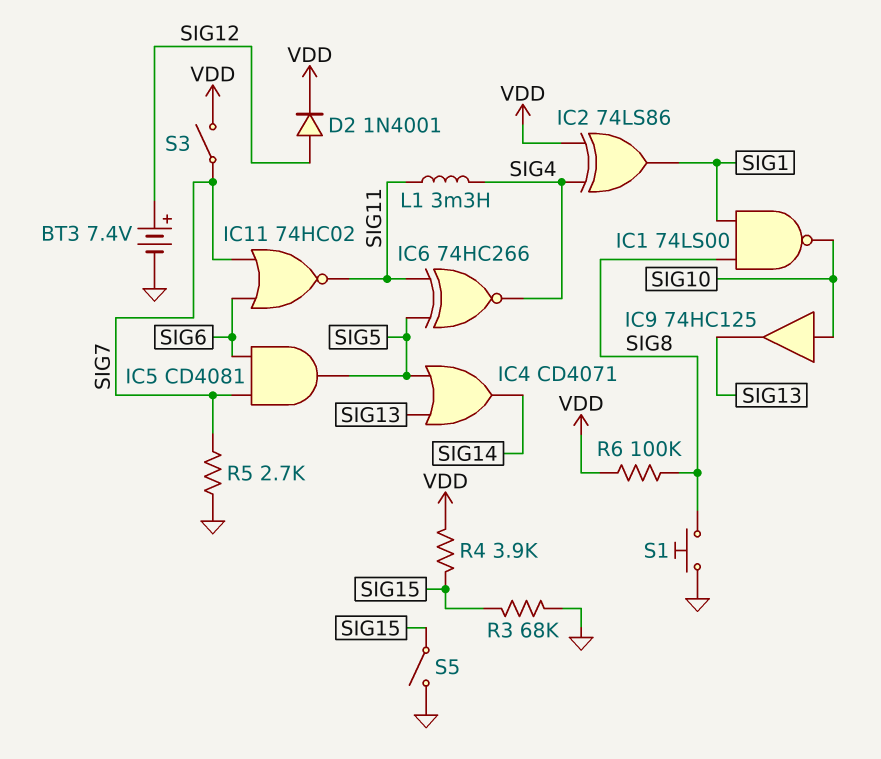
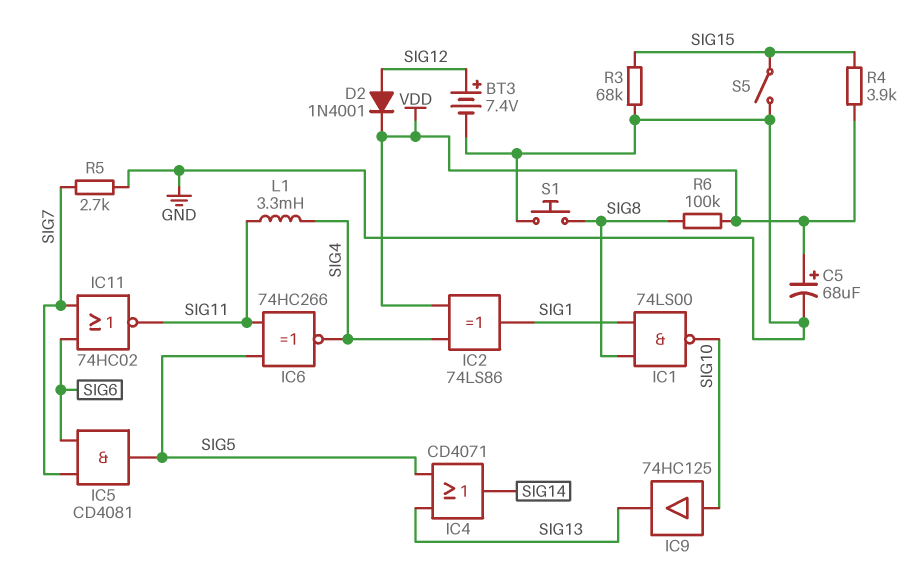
C5: none -> 68uF (plus VDD, minus GND)
S3: switch (SIG7, VDD) -> none

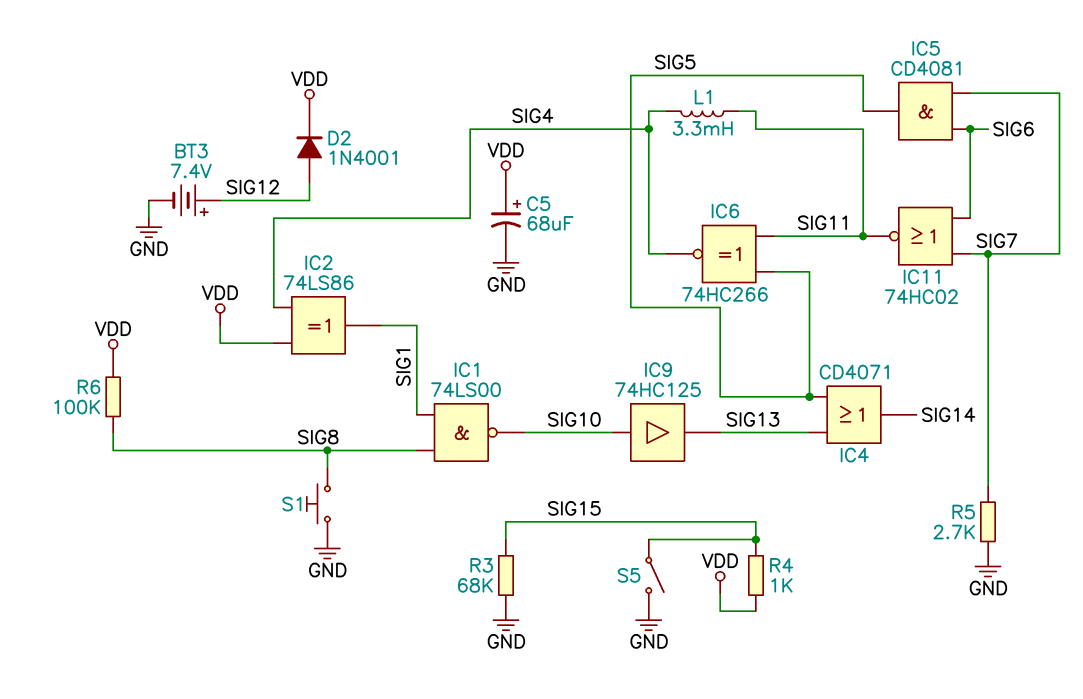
R4: 3.9k (SIG15, VDD) -> 1k (SIG15, VDD)

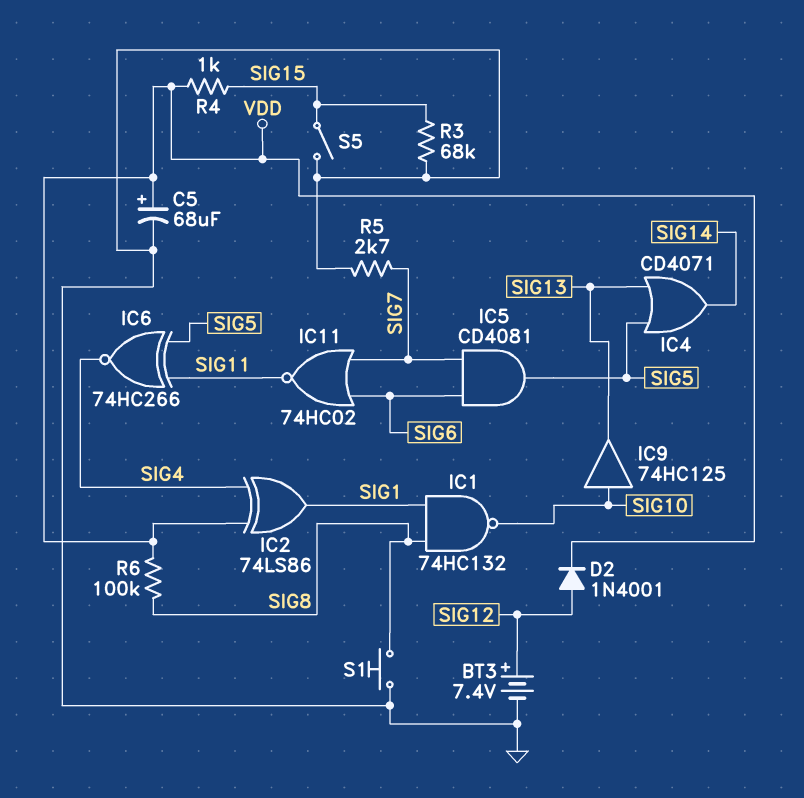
IC1: NAND 74LS00 (in SIG1, in SIG8, out SIG10) -> NAND 74HC132 (in SIG1, in SIG8, out SIG10)
L1: 3.3mH (SIG4, SIG11) -> none

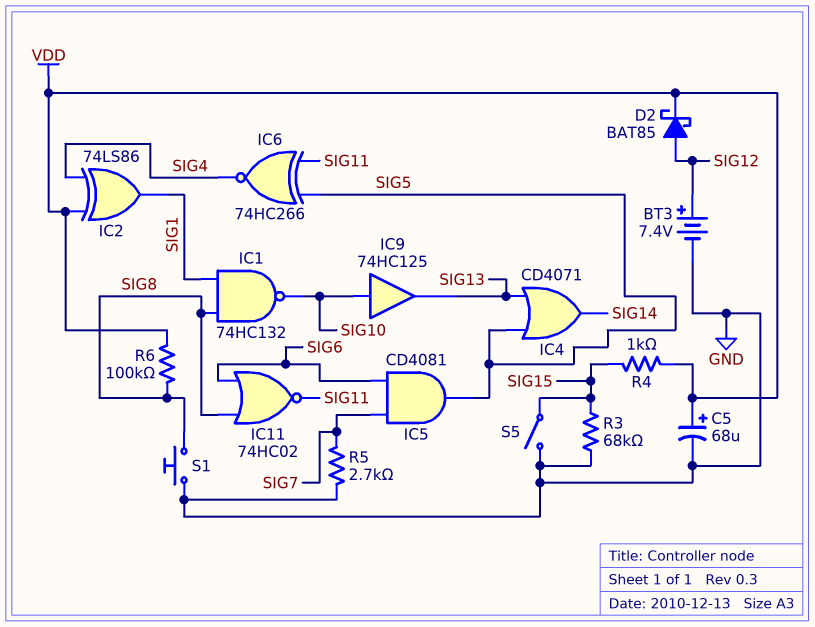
D2: diode 1N4001 (A SIG12, K VDD) -> schottky BAT85 (A SIG12, K VDD)
IC11: NOR 74HC02 (in SIG6, in SIG7, out SIG11) -> NOR 74HC02 (in SIG6, in SIG8, out SIG11)

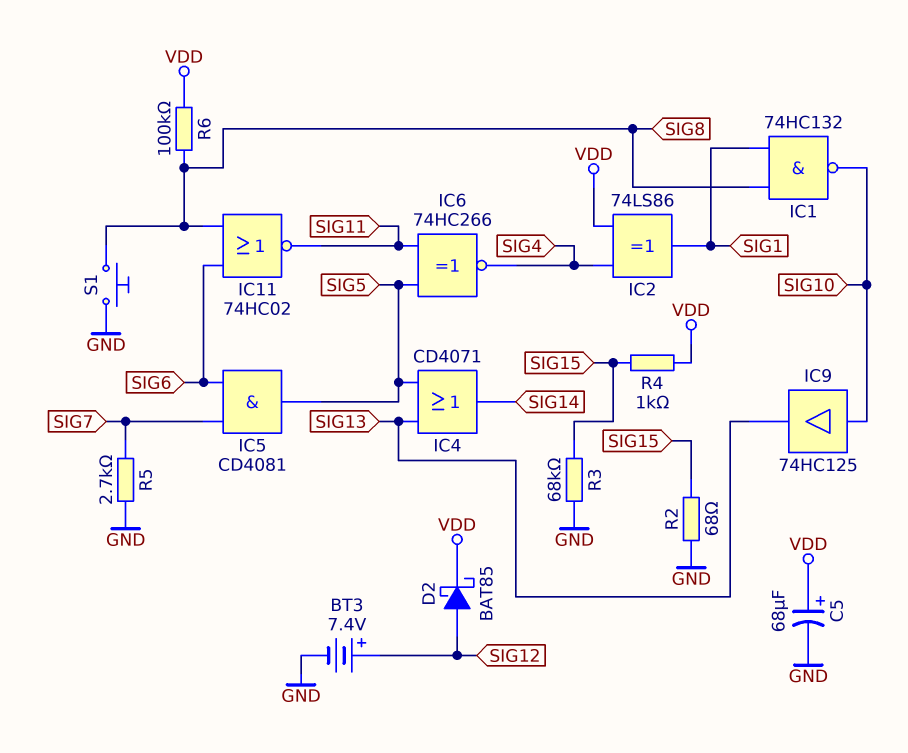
R2: none -> 68 (GND, SIG15)
S5: switch (GND, SIG15) -> none

